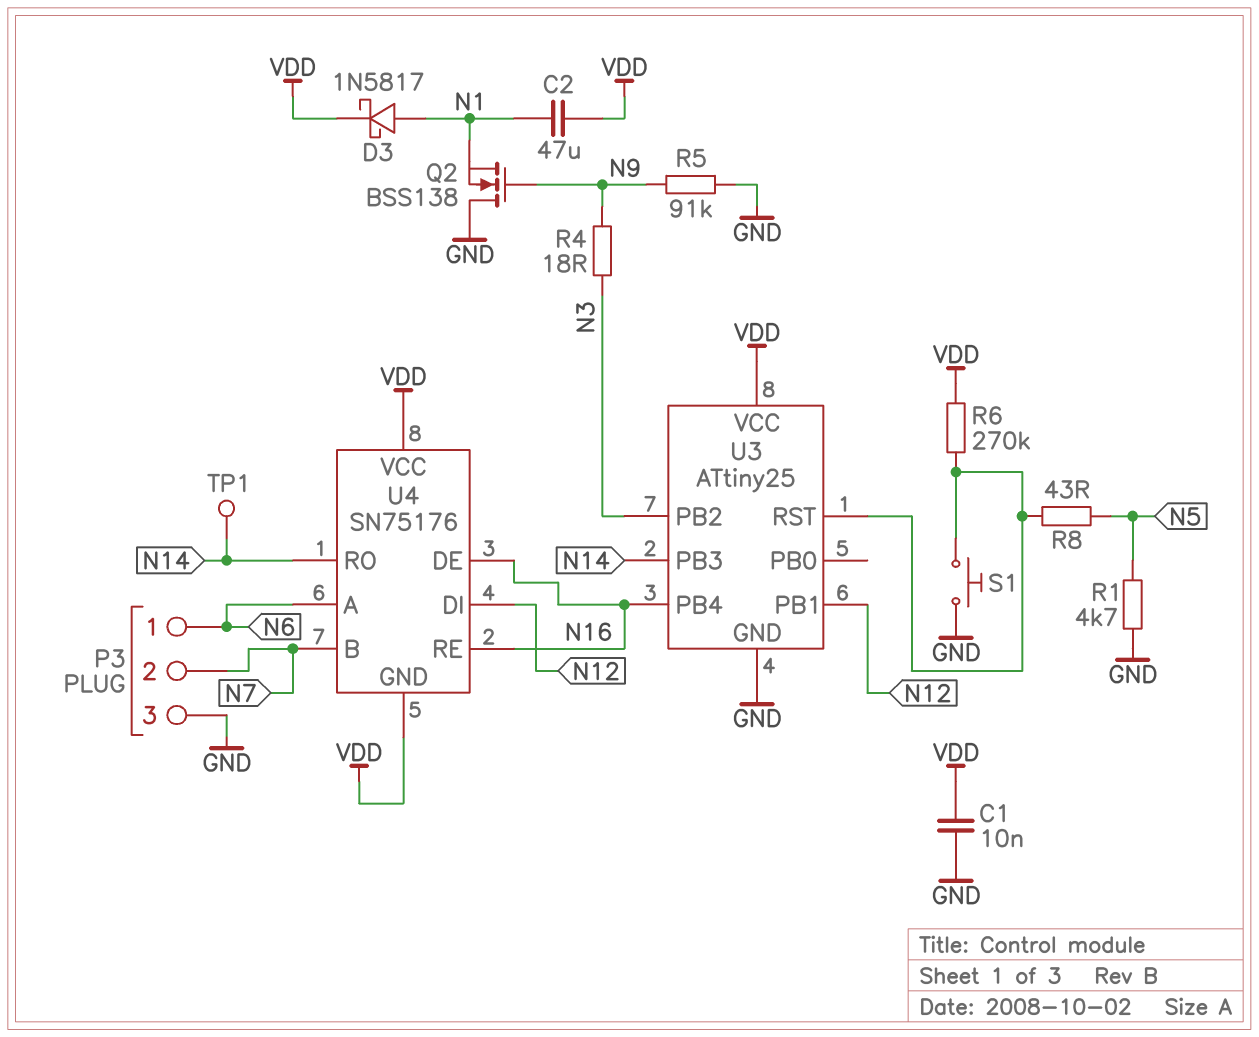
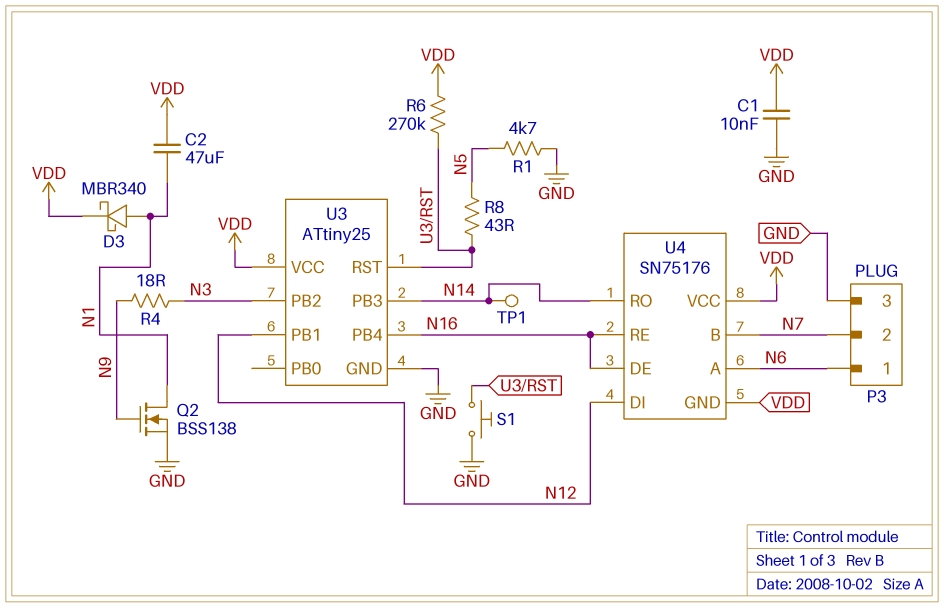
D3: schottky 1N5817 (A N1, K VDD) -> schottky MBR340 (A N1, K VDD)
Q2: NMOS BSS138 (G N9, D GND, S N1) -> NMOS BSS138 (G N9, D N1, S GND)
R5: 91k (GND, N9) -> none

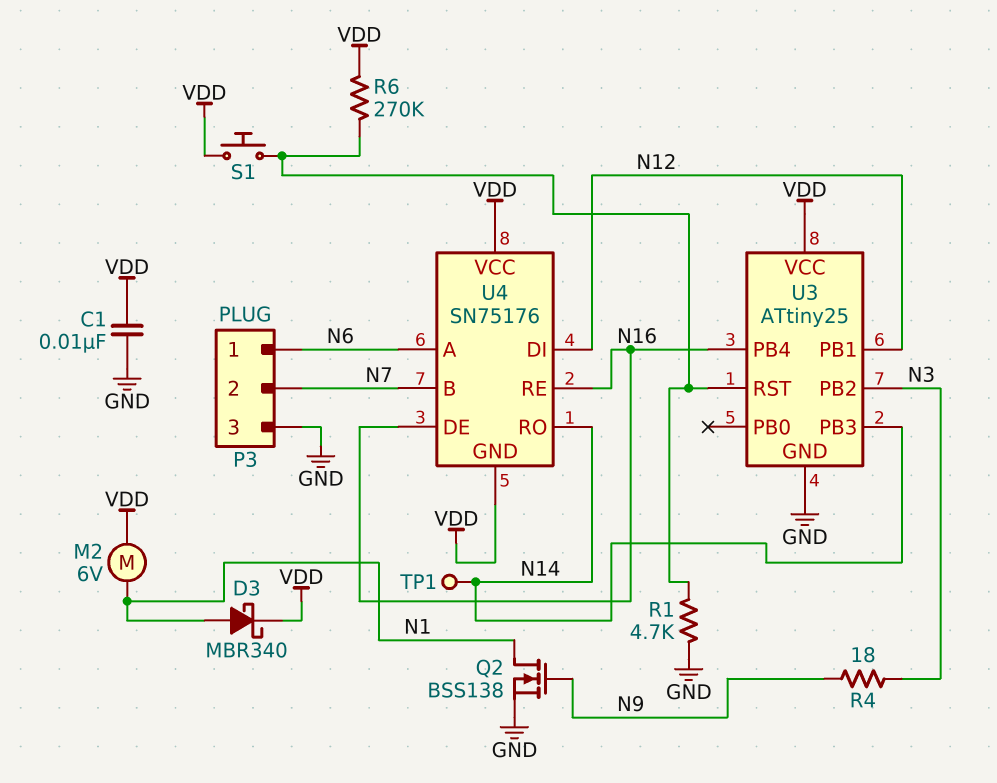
C2: 47uF (N1, VDD) -> none
M2: none -> motor 6V (N1, VDD)
R1: 4.7k (GND, N5) -> 4.7k (GND, U3/RST)
R8: 43 (N5, U3/RST) -> none
S1: button (GND, U3/RST) -> button (U3/RST, VDD)

